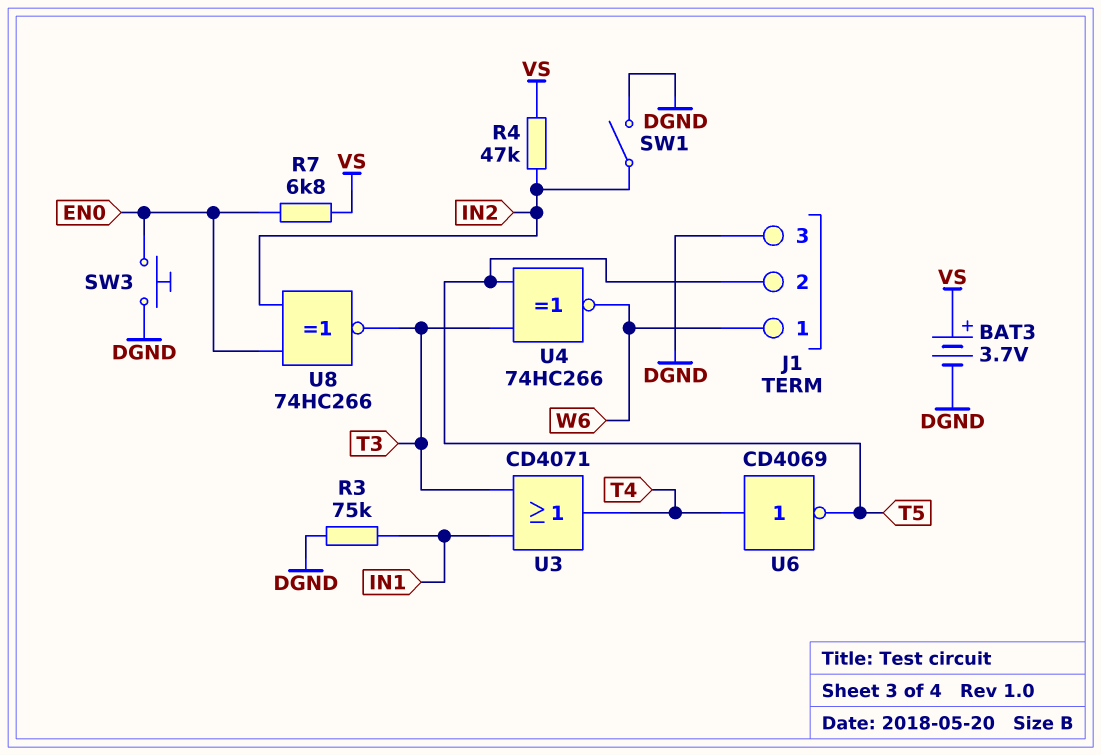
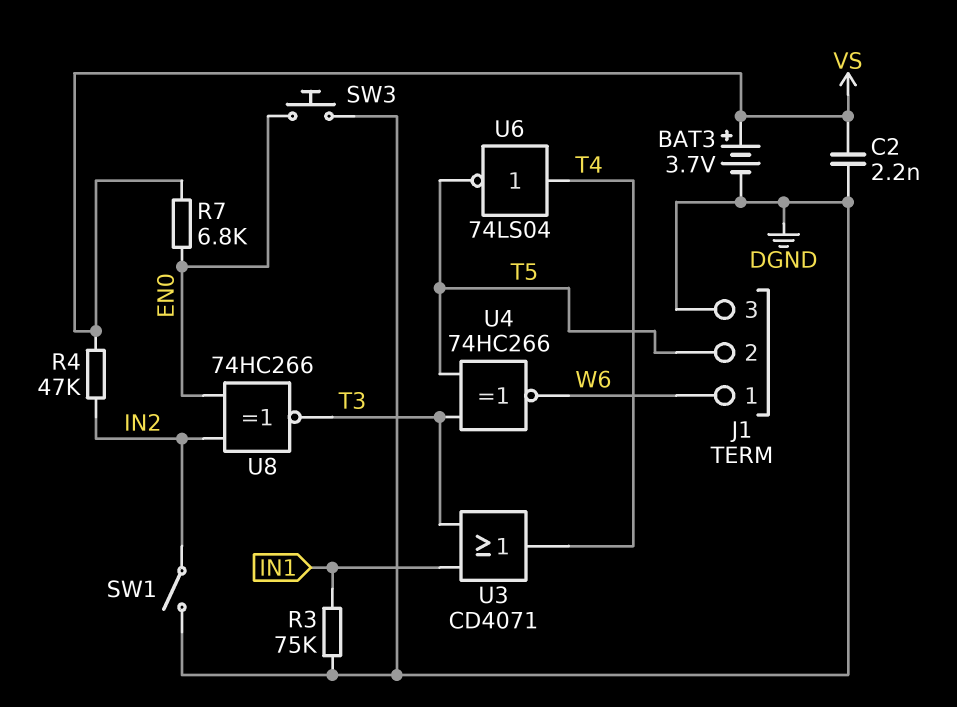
C2: none -> 2.2nF (DGND, VS)
U6: NOT CD4069 (in T4, out T5) -> NOT 74LS04 (in T4, out T5)

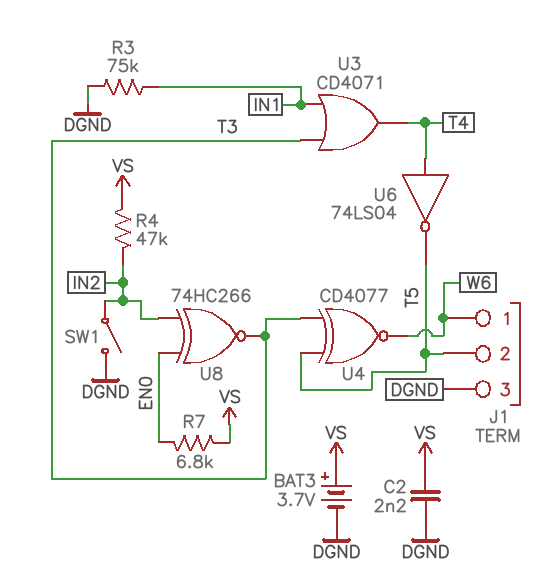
SW3: button (DGND, EN0) -> none
U4: XNOR 74HC266 (in T3, in T5, out W6) -> XNOR CD4077 (in T3, in T5, out W6)

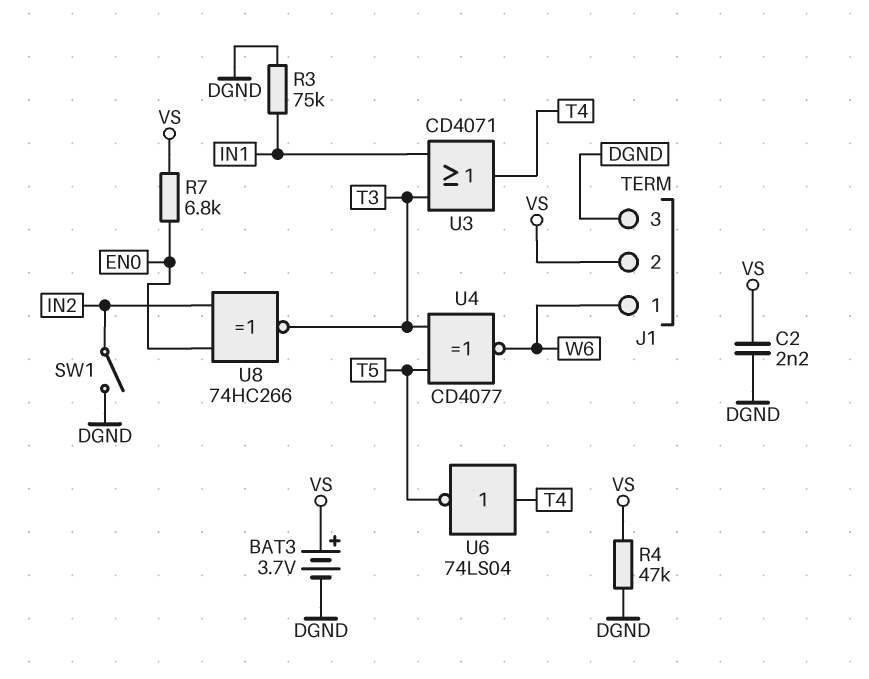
J1 pin 2: T5 -> VS
R4: 47k (IN2, VS) -> 47k (DGND, VS)

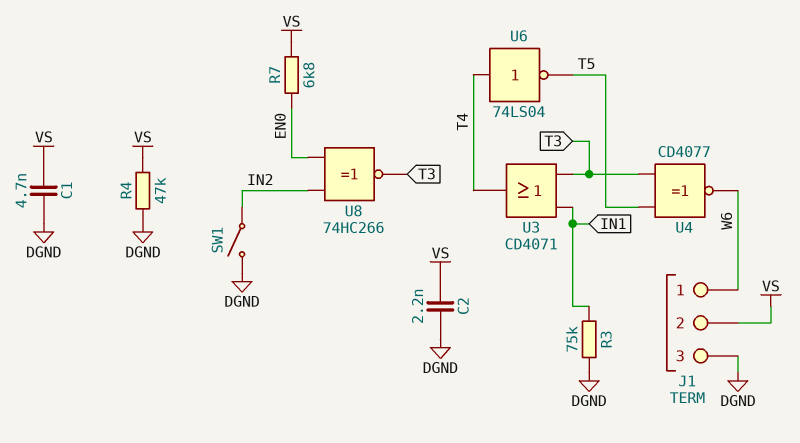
BAT3: 3.7V (plus VS, minus DGND) -> none
C1: none -> 4.7nF (DGND, VS)

